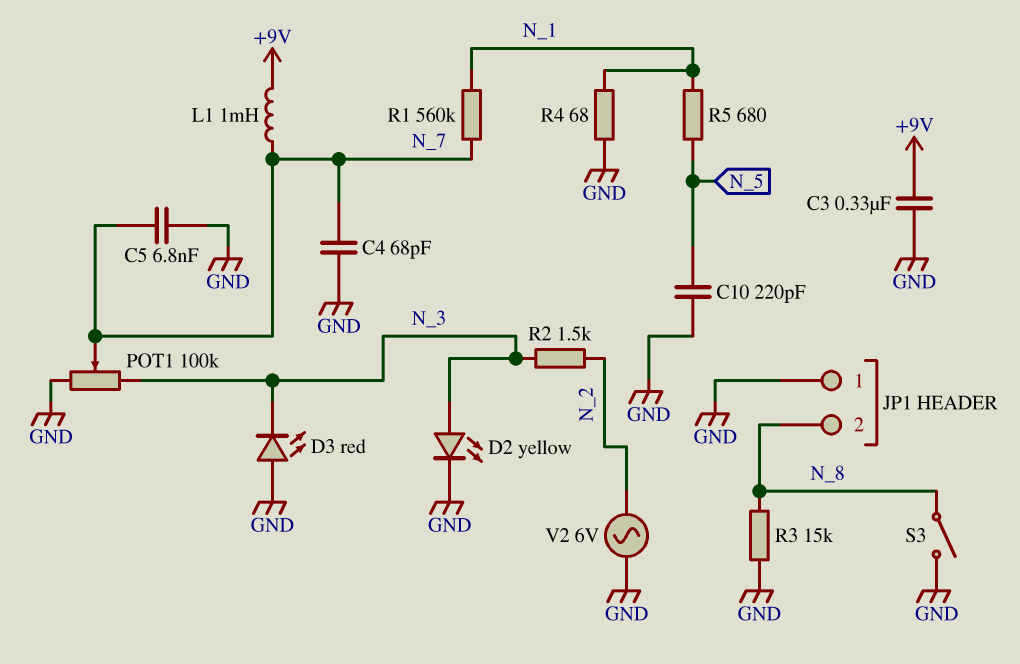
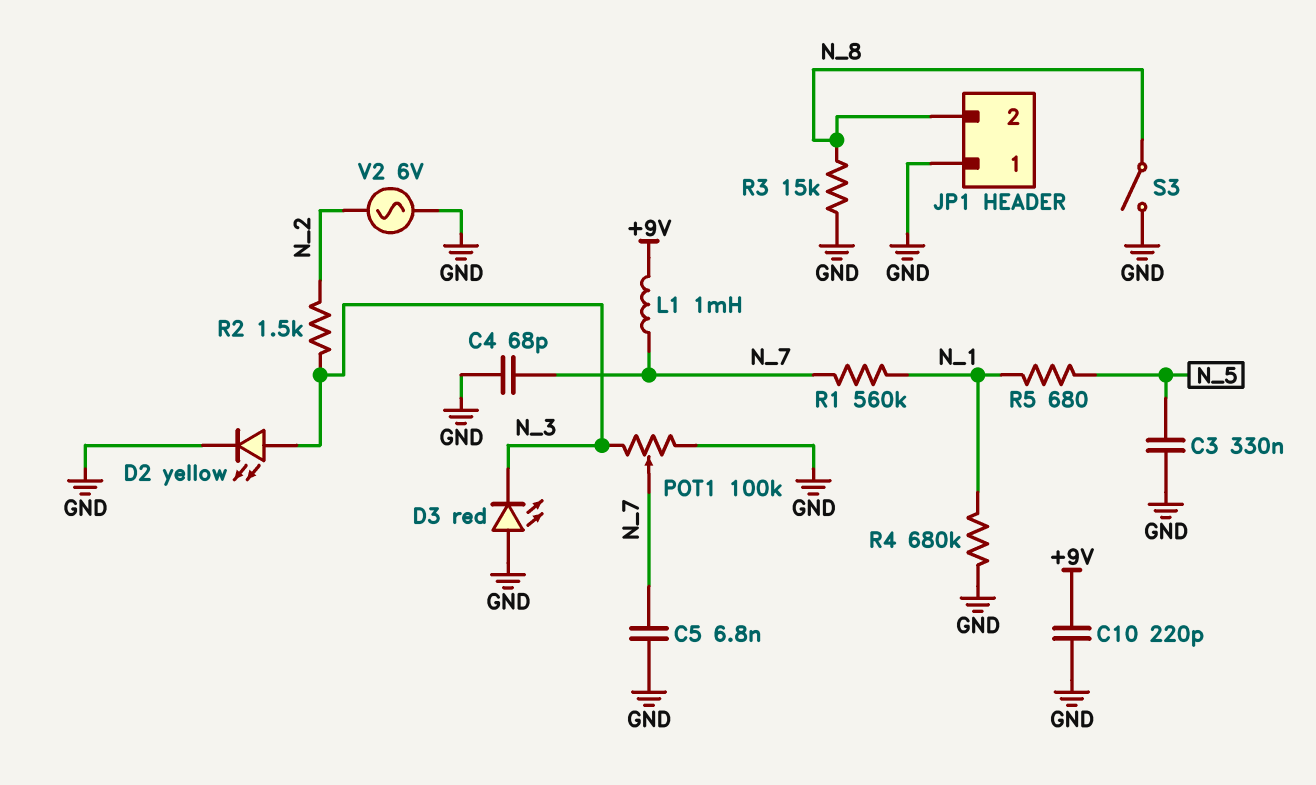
C3: 330nF (+9V, GND) -> 330nF (GND, N_5)
C10: 220pF (GND, N_5) -> 220pF (+9V, GND)
R4: 68 (GND, N_1) -> 680k (GND, N_1)

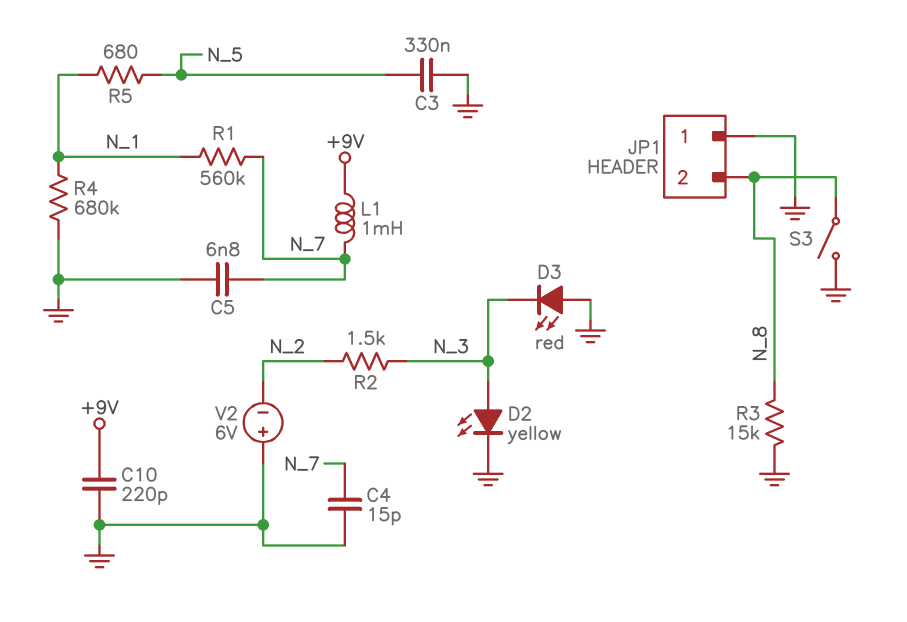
C4: 68pF (GND, N_7) -> 15pF (GND, N_7)
POT1: 100k (GND, N_3, wiper N_7) -> none
V2: AC 6V (GND, N_2) -> 6V (plus GND, minus N_2)

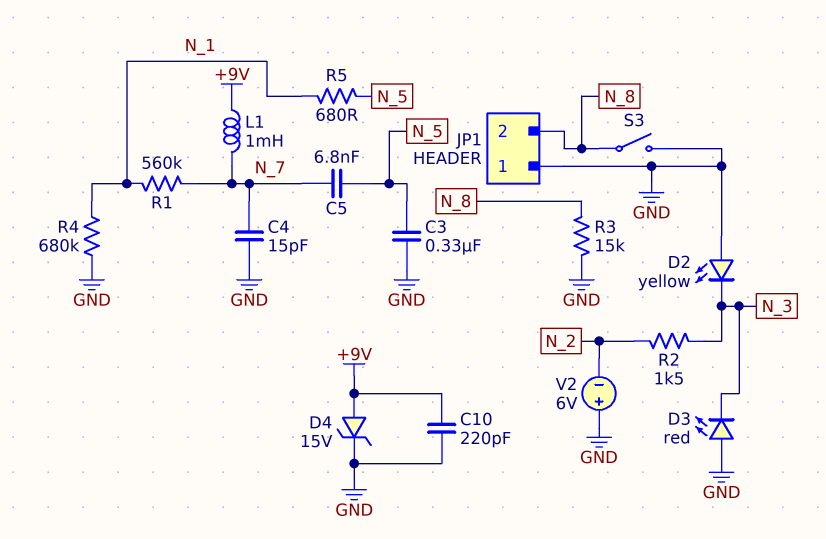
C5: 6.8nF (GND, N_7) -> 6.8nF (N_5, N_7)
D2: LED yellow (A N_3, K GND) -> LED yellow (A GND, K N_3)
D4: none -> zener 15V (A +9V, K GND)

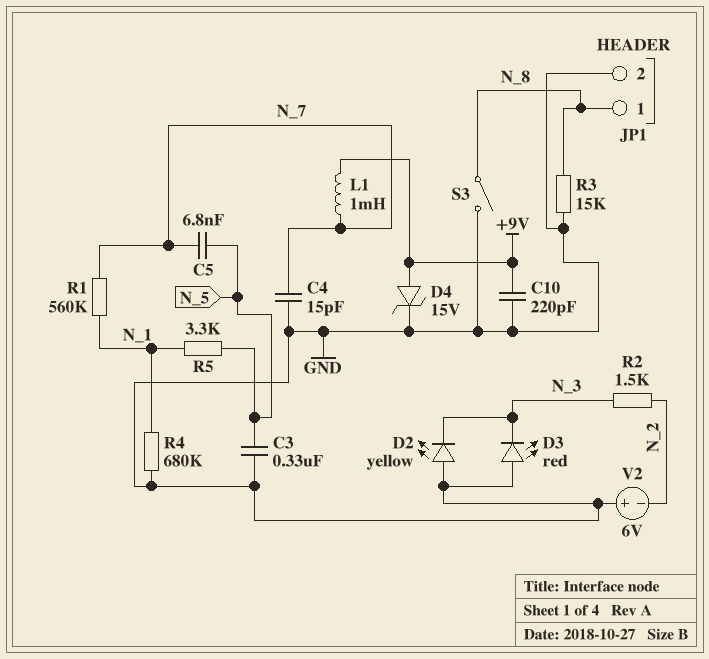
JP1 pin 1: GND -> N_8
JP1 pin 2: N_8 -> GND
R5: 680 (N_1, N_5) -> 3.3k (N_1, N_5)

